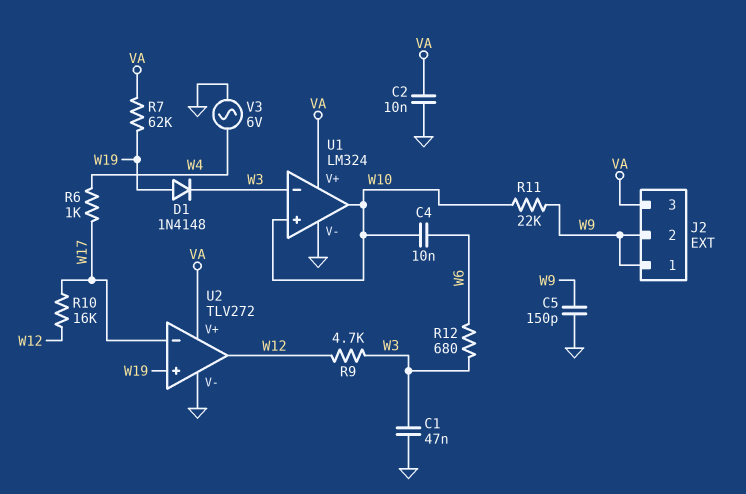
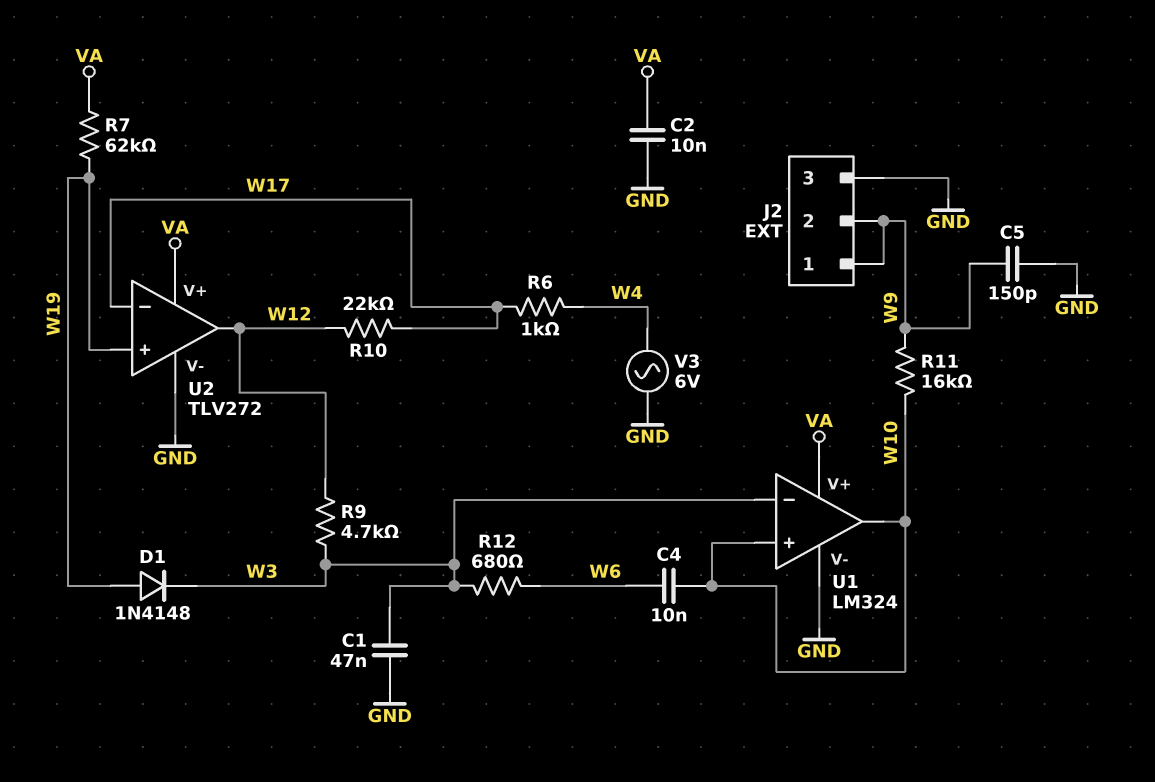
J2 pin 3: VA -> GND
R10: 16k (W12, W17) -> 22k (W12, W17)
R11: 22k (W9, W10) -> 16k (W9, W10)

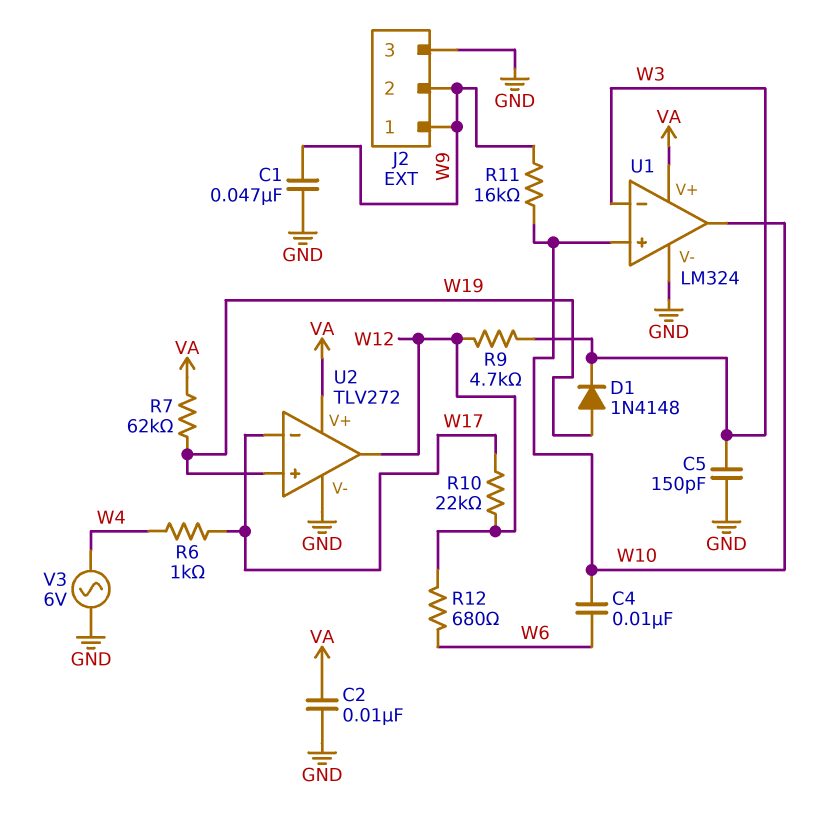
C1: 47nF (GND, W3) -> 47nF (GND, W9)
C5: 150pF (GND, W9) -> 150pF (GND, W3)
R12: 680 (W3, W6) -> 680 (W6, W12)

